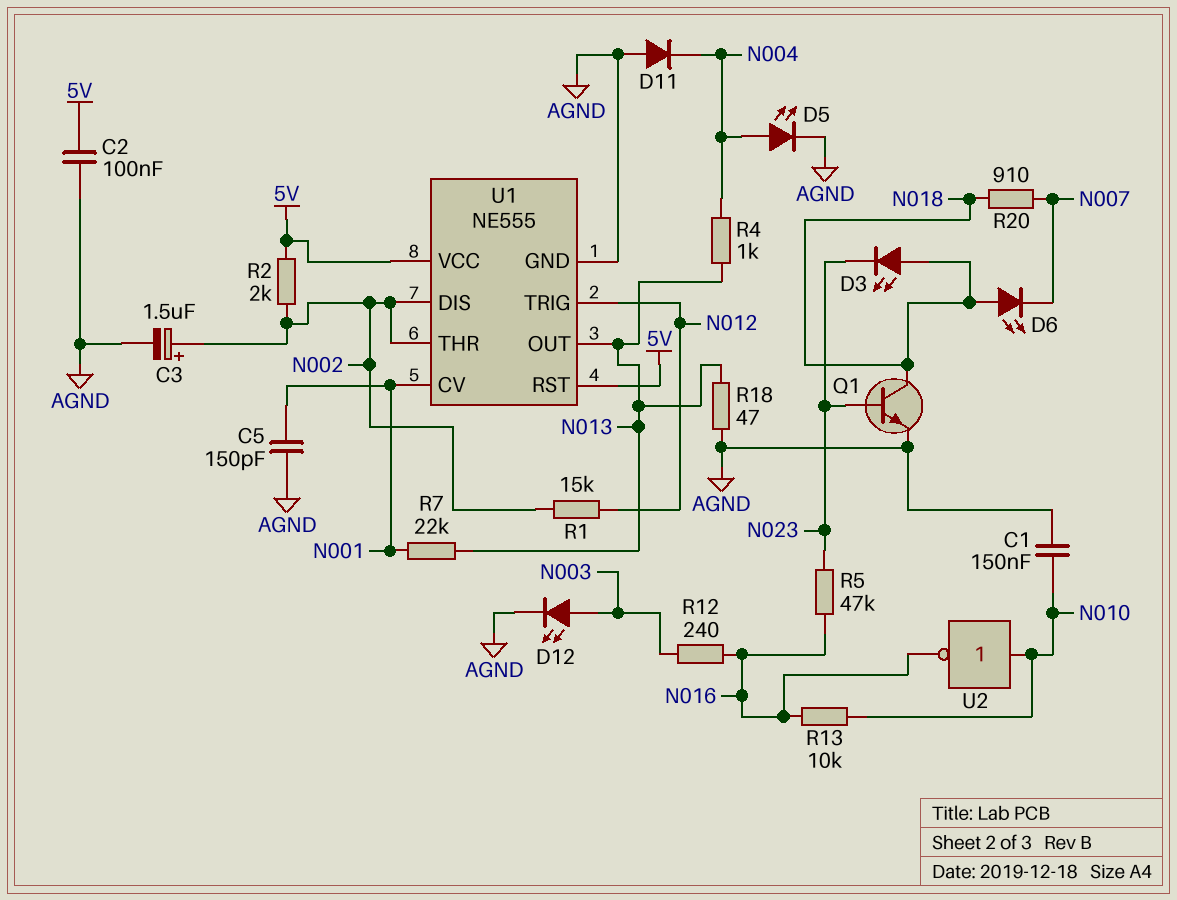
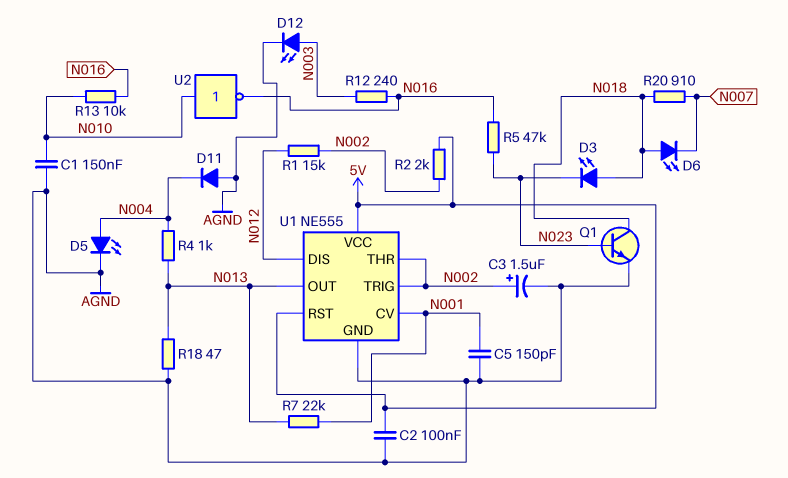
U1 pin DIS: N002 -> N012
U1 pin TRIG: N012 -> N002

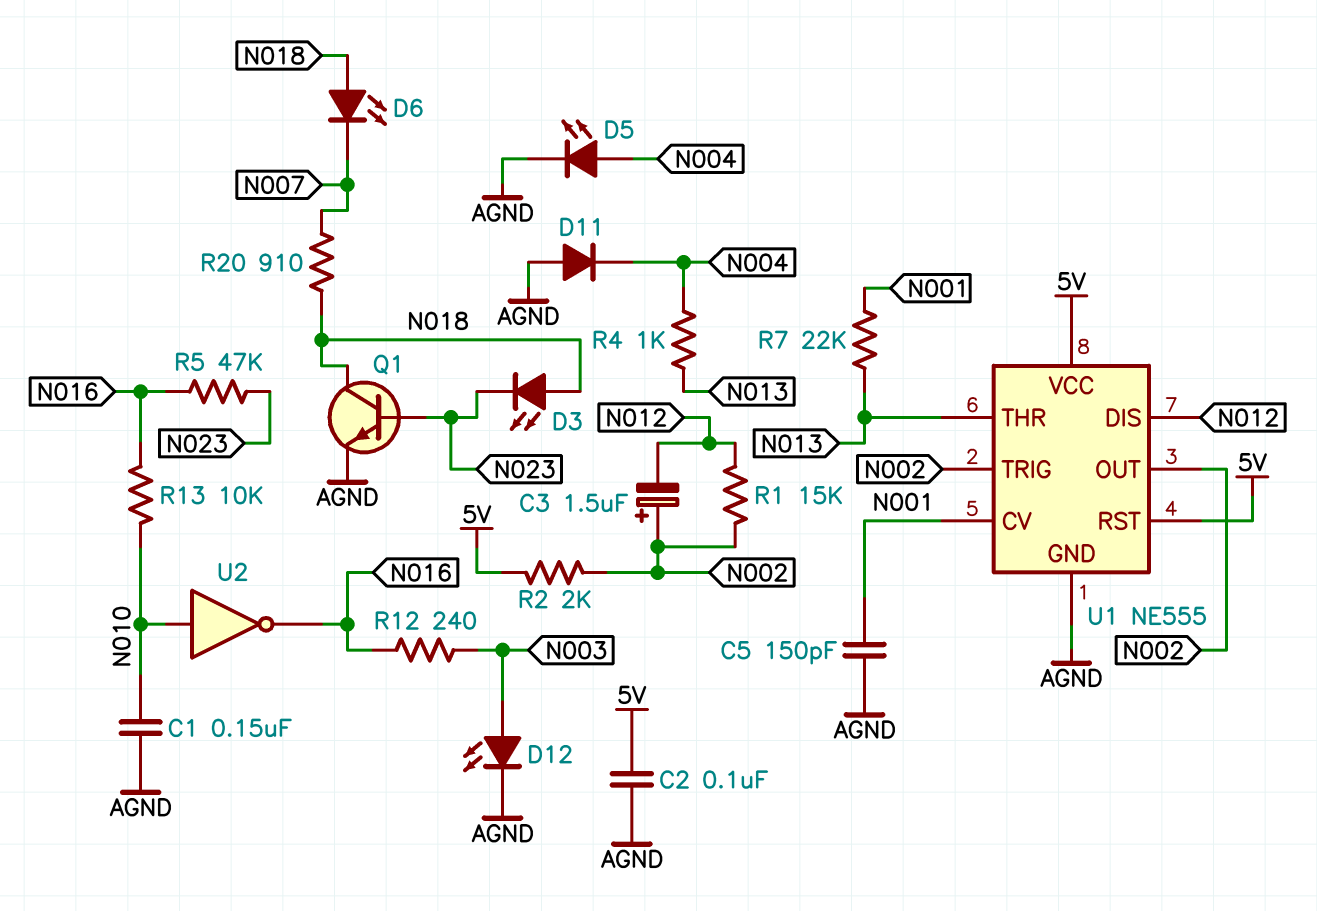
C3: 1.5uF (plus N002, minus AGND) -> 1.5uF (plus N002, minus N012)
R18: 47 (AGND, N013) -> none
U1 pin OUT: N013 -> N002
U1 pin THR: N002 -> N013

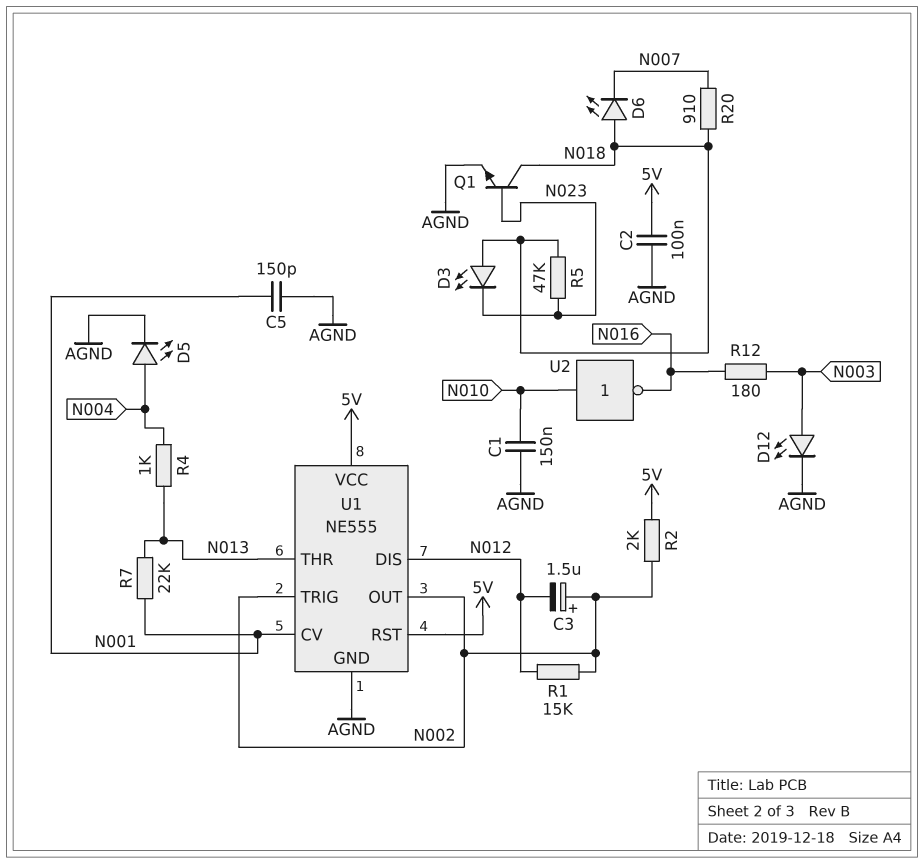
D11: diode (A AGND, K N004) -> none
R5: 47k (N016, N023) -> 47k (N018, N023)
R12: 240 (N003, N016) -> 180 (N003, N016)
R13: 10k (N010, N016) -> none

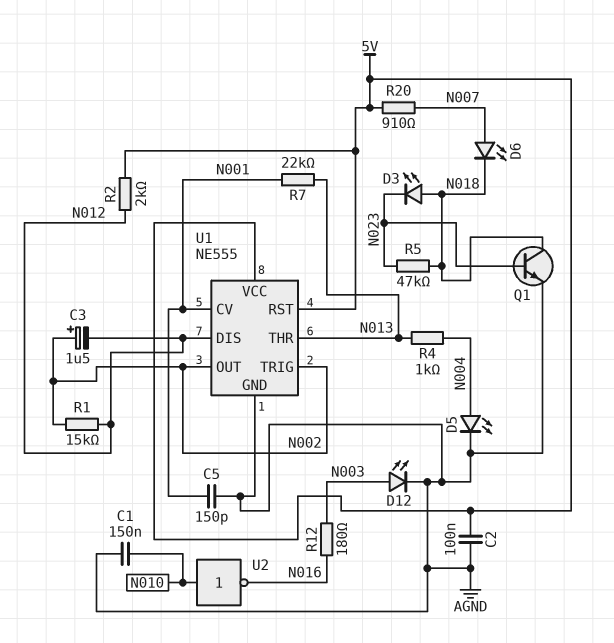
D6: LED (A N018, K N007) -> LED (A N007, K N018)
R2: 2k (5V, N002) -> 2k (5V, N012)
R20: 910 (N007, N018) -> 910 (5V, N007)

